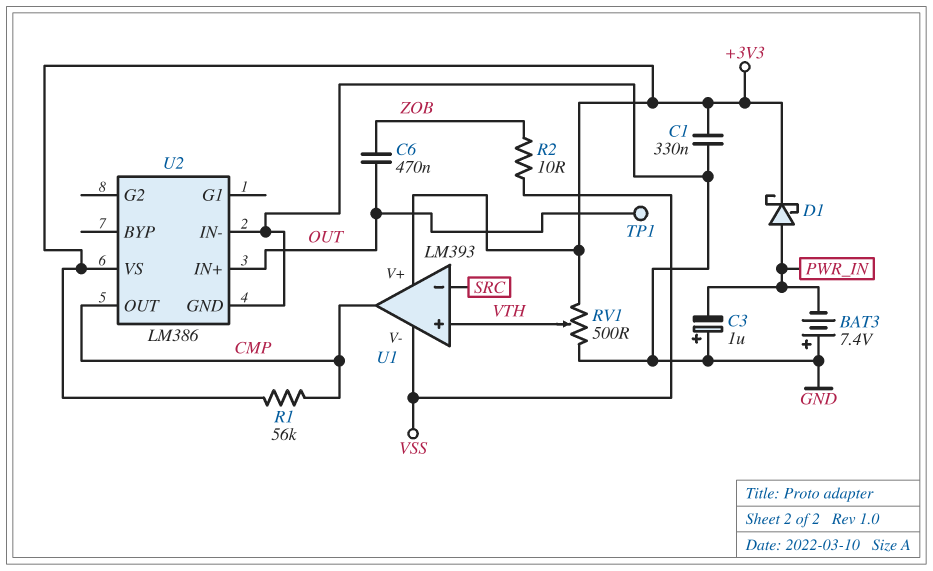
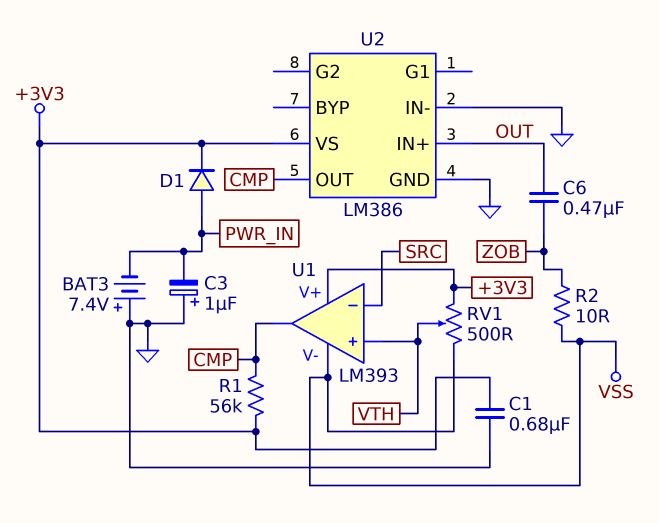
C1: 330nF (+3V3, GND) -> 680nF (+3V3, GND)
D1: schottky (A PWR_IN, K +3V3) -> diode (A PWR_IN, K +3V3)
RV1: 500 (+3V3, GND, wiper VTH) -> 500 (+3V3, VSS, wiper VTH)
TP1: test point (OUT) -> none

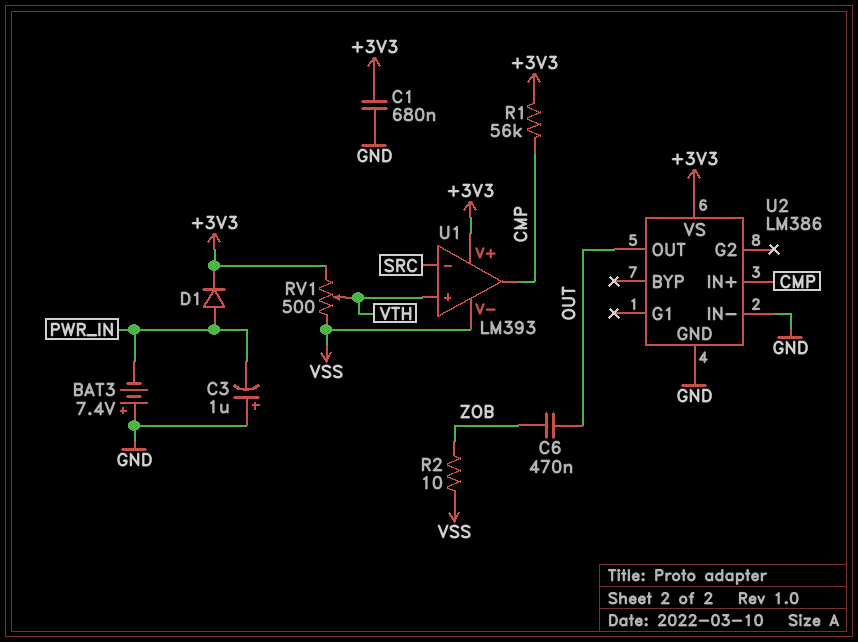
U2 pin IN+: OUT -> CMP
U2 pin OUT: CMP -> OUT

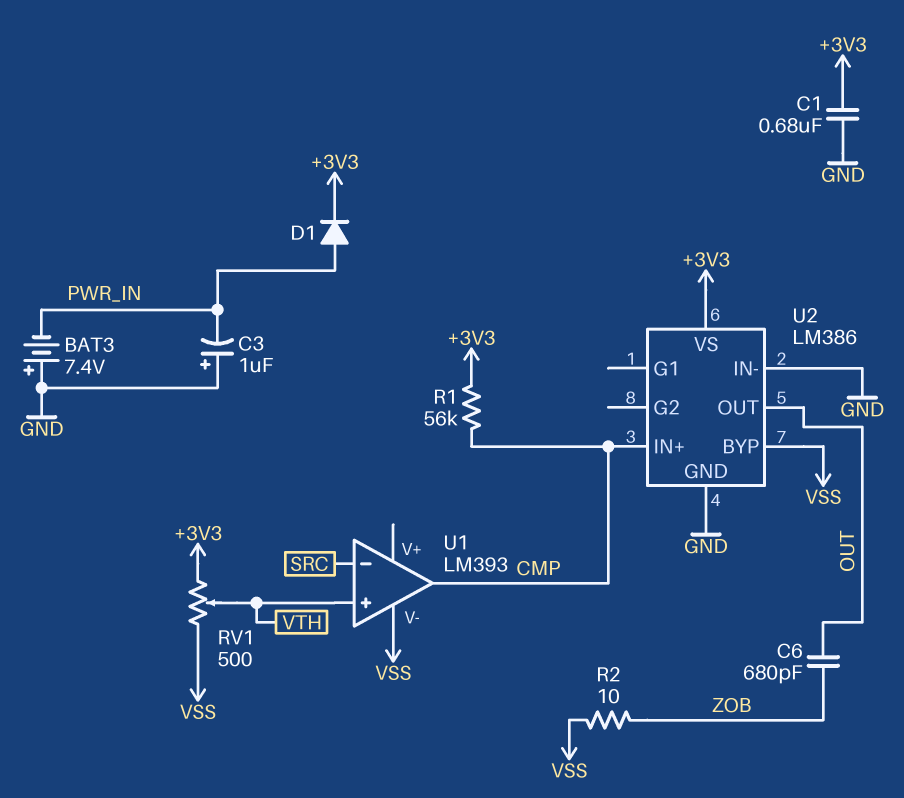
C6: 470nF (OUT, ZOB) -> 680pF (OUT, ZOB)
U1 pin V+: +3V3 -> none
U2 pin BYP: none -> VSS

